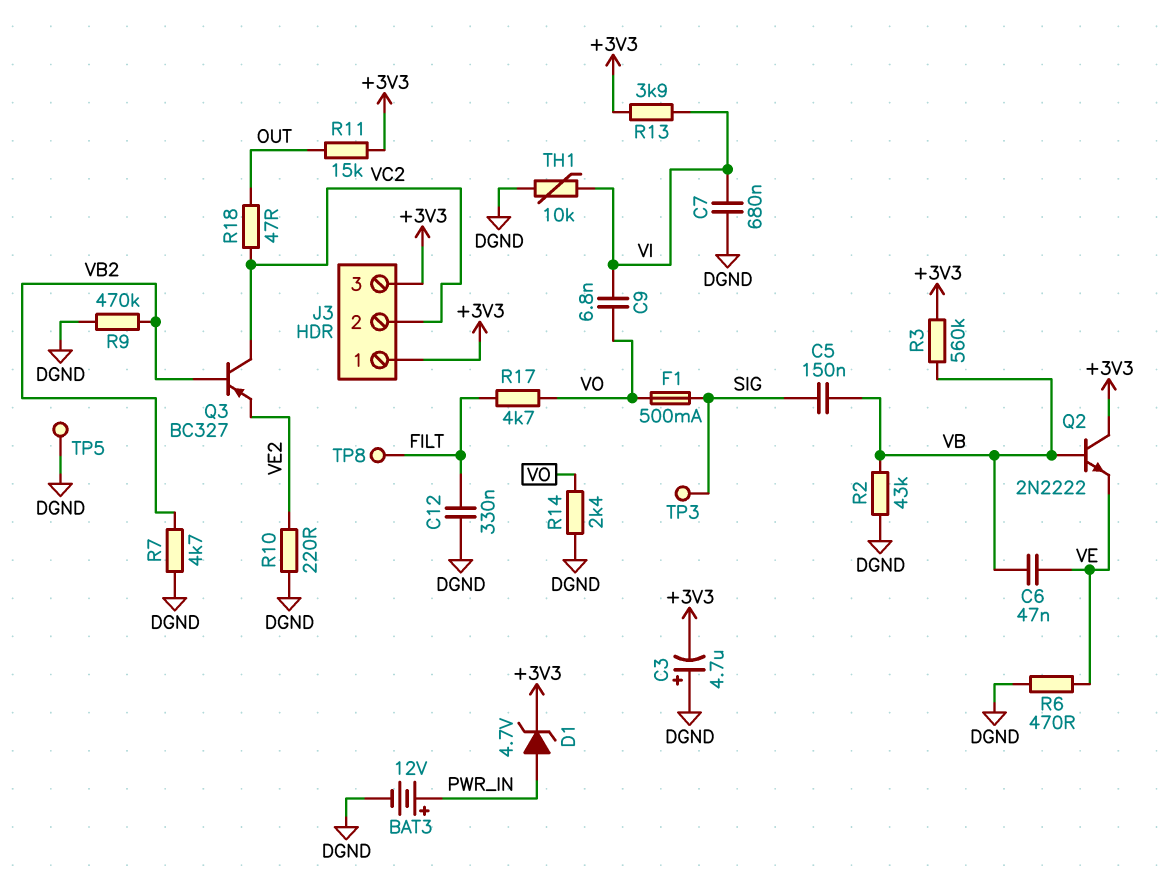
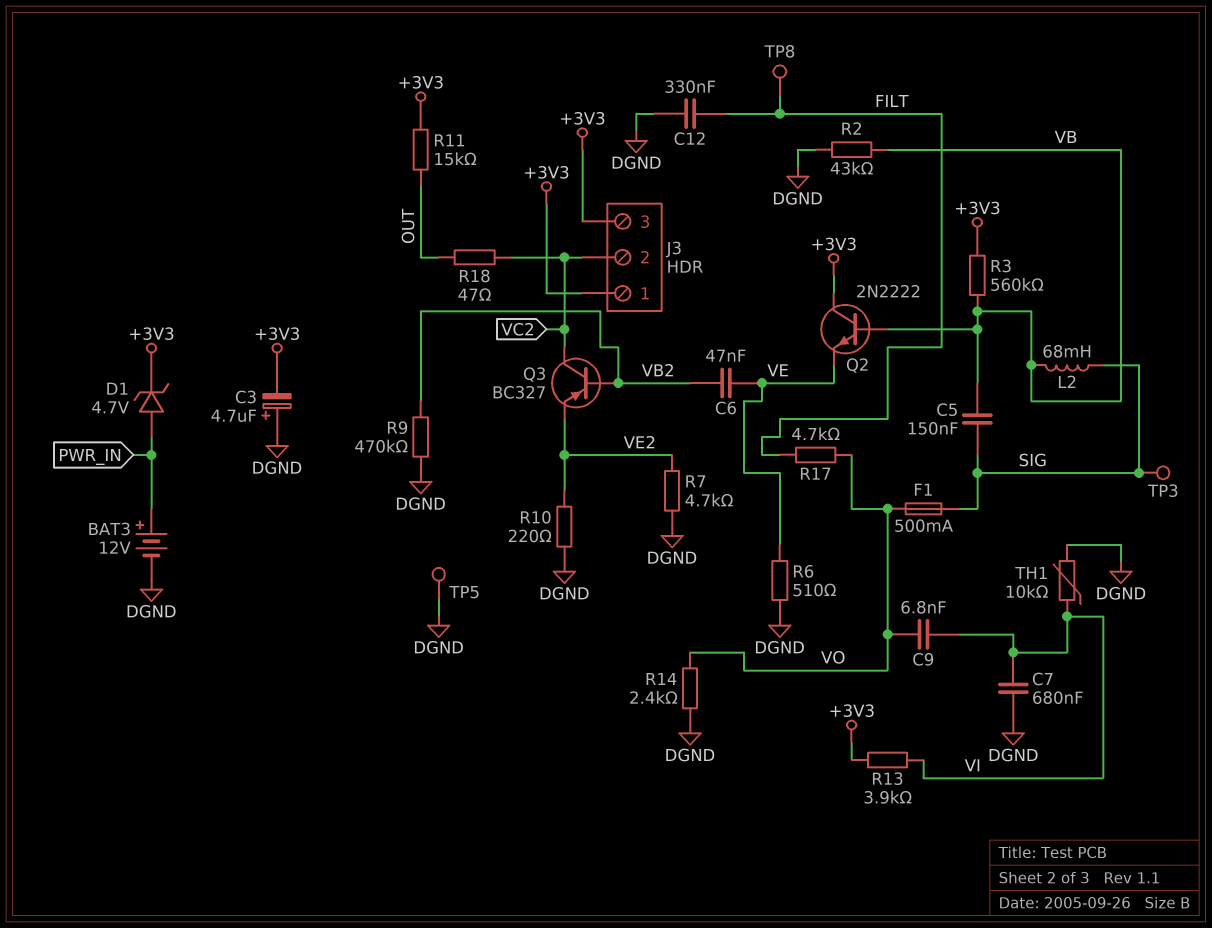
C6: 47nF (VB, VE) -> 47nF (VB2, VE)
L2: none -> 68mH (SIG, VB)
R6: 470 (DGND, VE) -> 510 (DGND, VE)
R7: 4.7k (DGND, VB2) -> 4.7k (DGND, VE2)

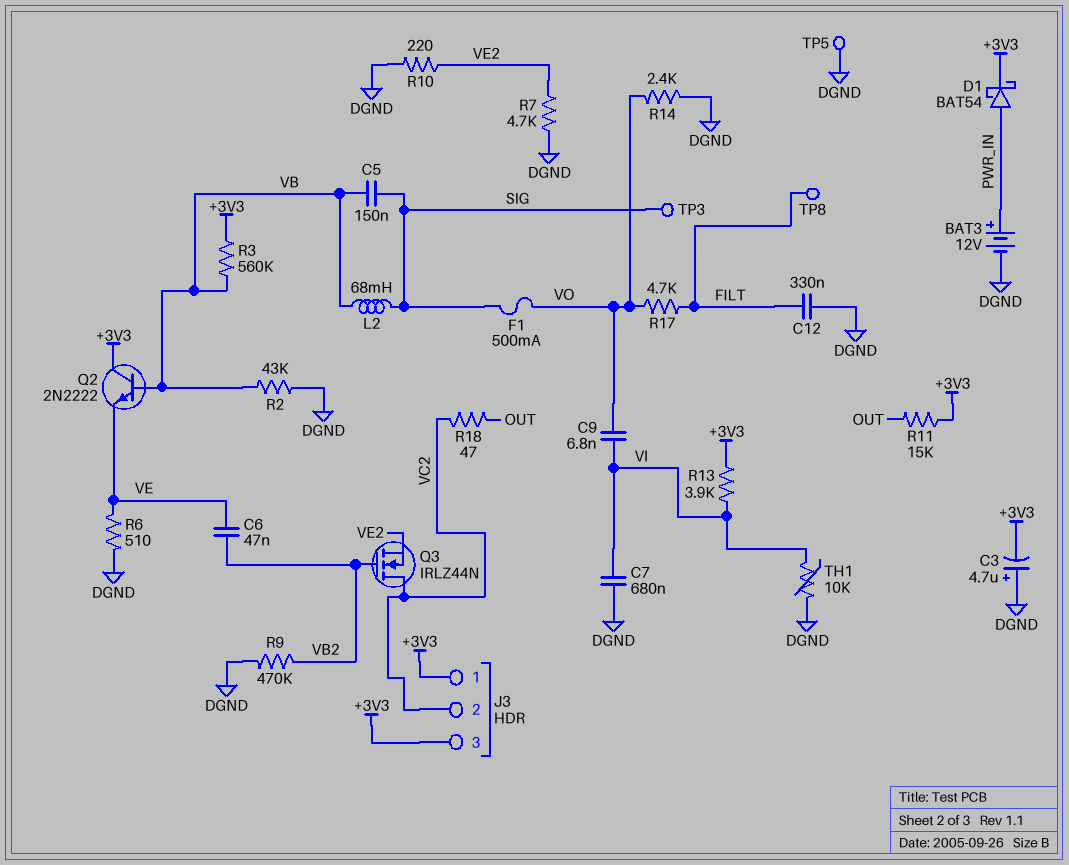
D1: zener 4.7V (A PWR_IN, K +3V3) -> schottky BAT54 (A PWR_IN, K +3V3)
Q3: PNP BC327 (B VB2, C VC2, E VE2) -> NMOS IRLZ44N (G VB2, D VC2, S VE2)

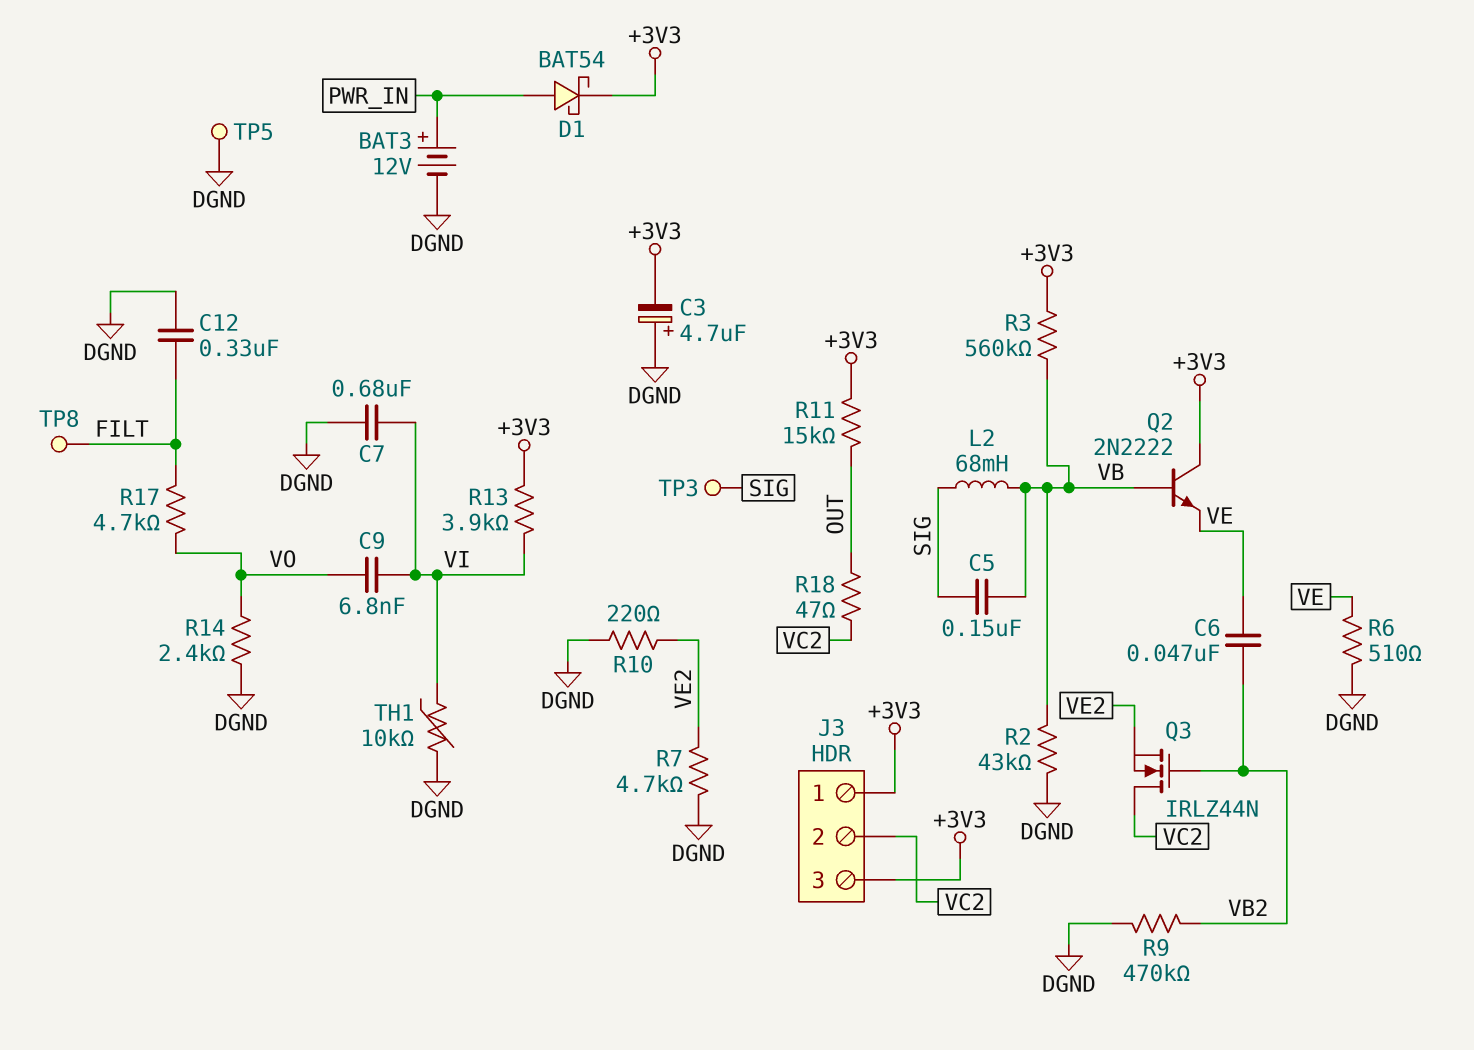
F1: 500mA (SIG, VO) -> none

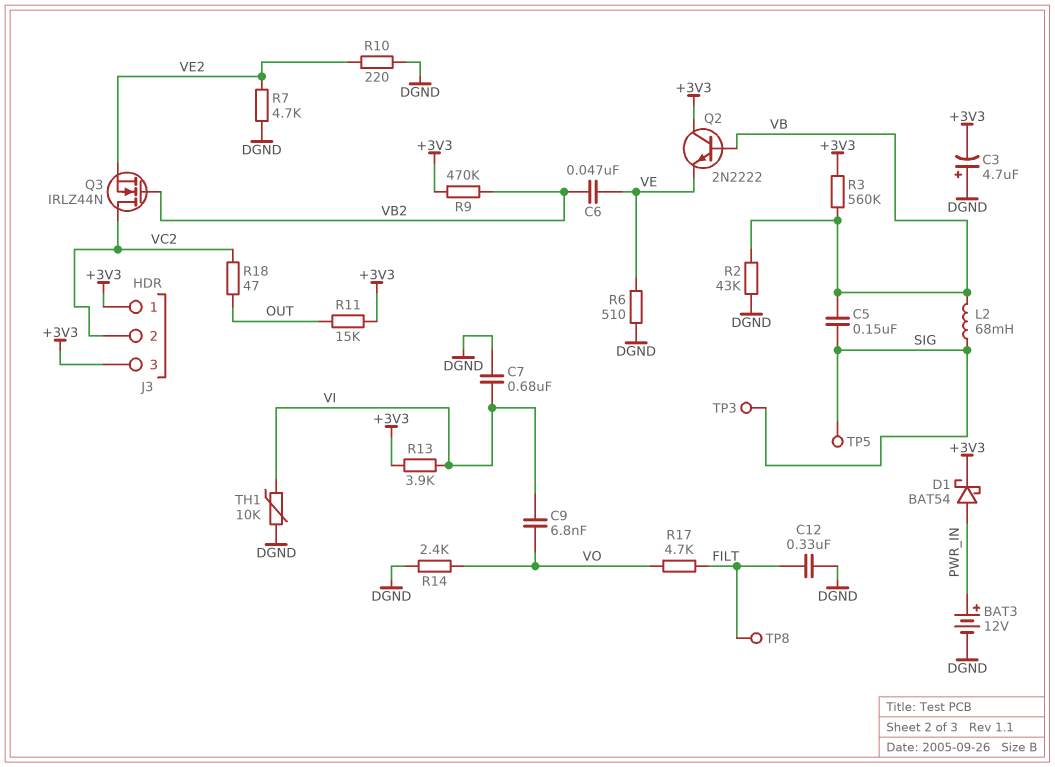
R9: 470k (DGND, VB2) -> 470k (+3V3, VB2)
TP5: test point (DGND) -> test point (SIG)

